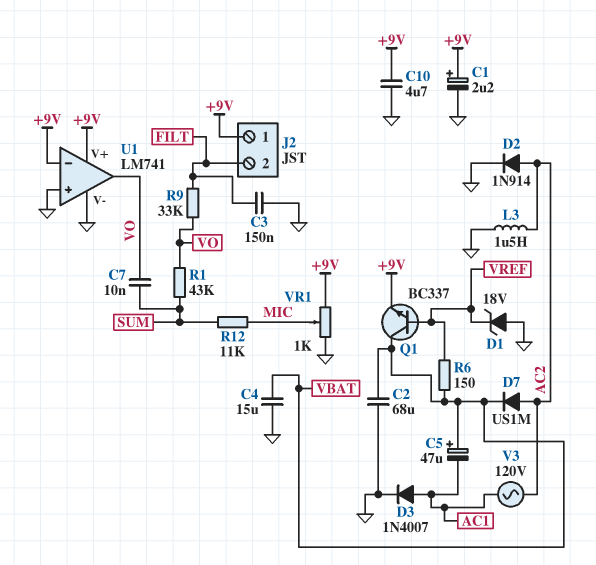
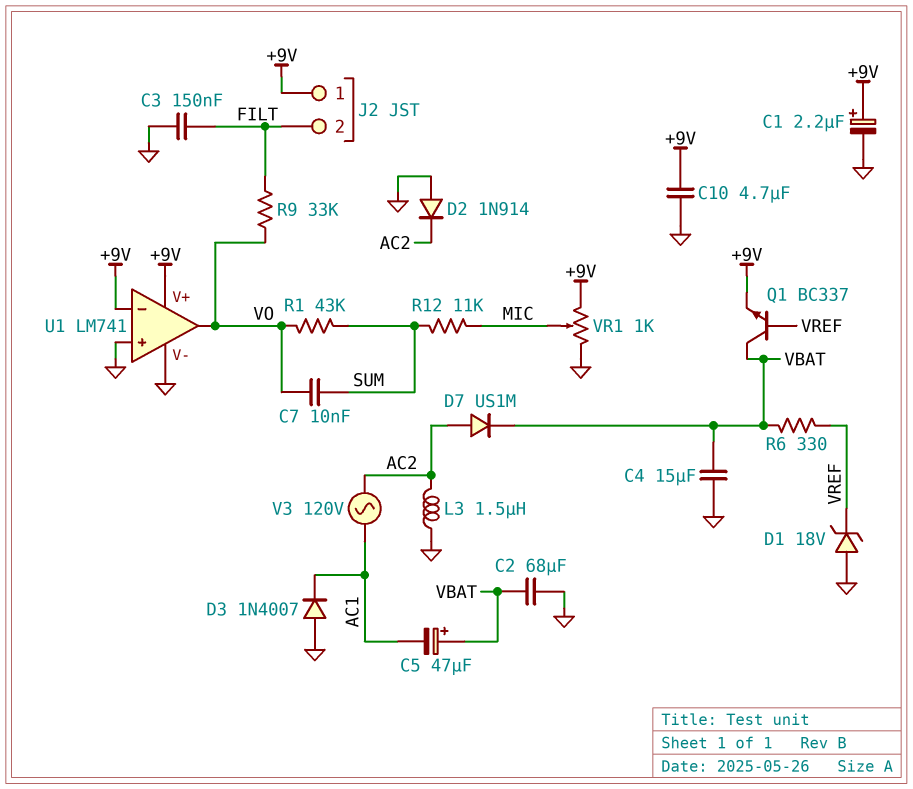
D2: diode 1N914 (A AC2, K GND) -> diode 1N914 (A GND, K AC2)
D3: diode 1N4007 (A AC1, K GND) -> diode 1N4007 (A GND, K AC1)
R6: 150 (VBAT, VREF) -> 330 (VBAT, VREF)

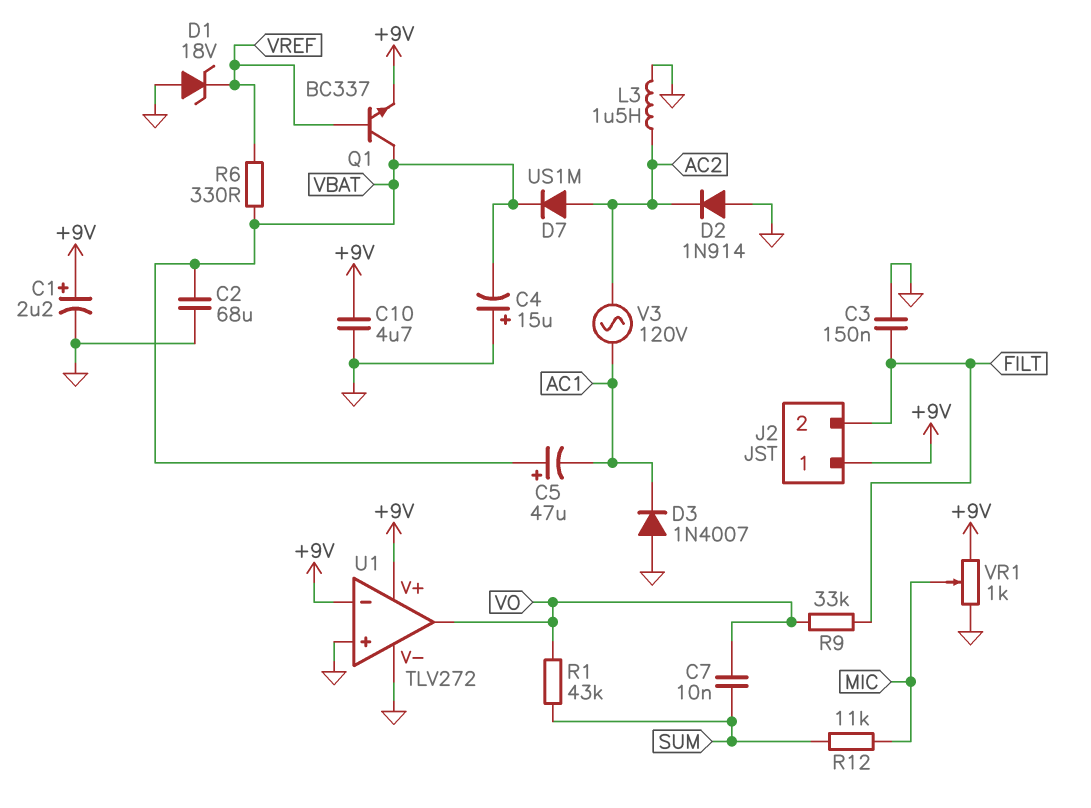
C4: 15uF (GND, VBAT) -> 15uF (plus GND, minus VBAT)
U1: LM741 -> TLV272

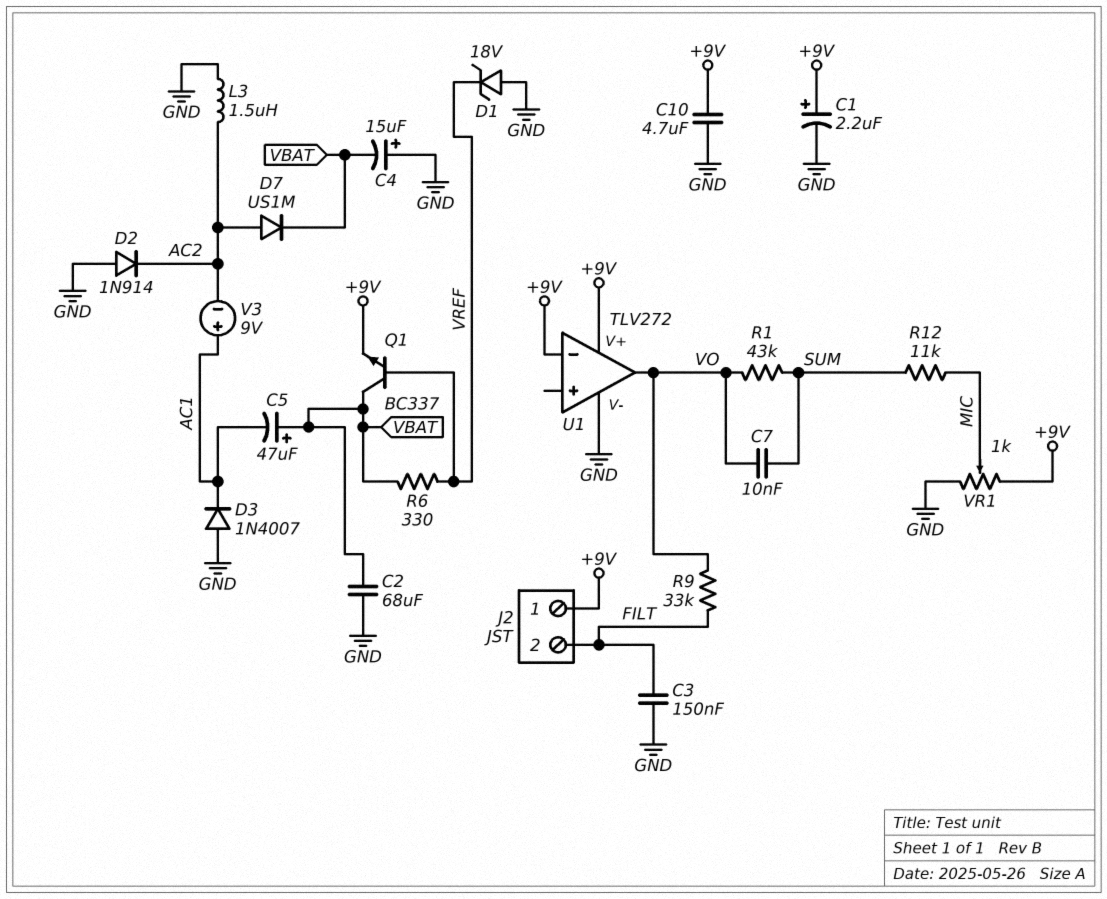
U1 pin in+: GND -> none
V3: AC 120V (AC1, AC2) -> 9V (plus AC1, minus AC2)

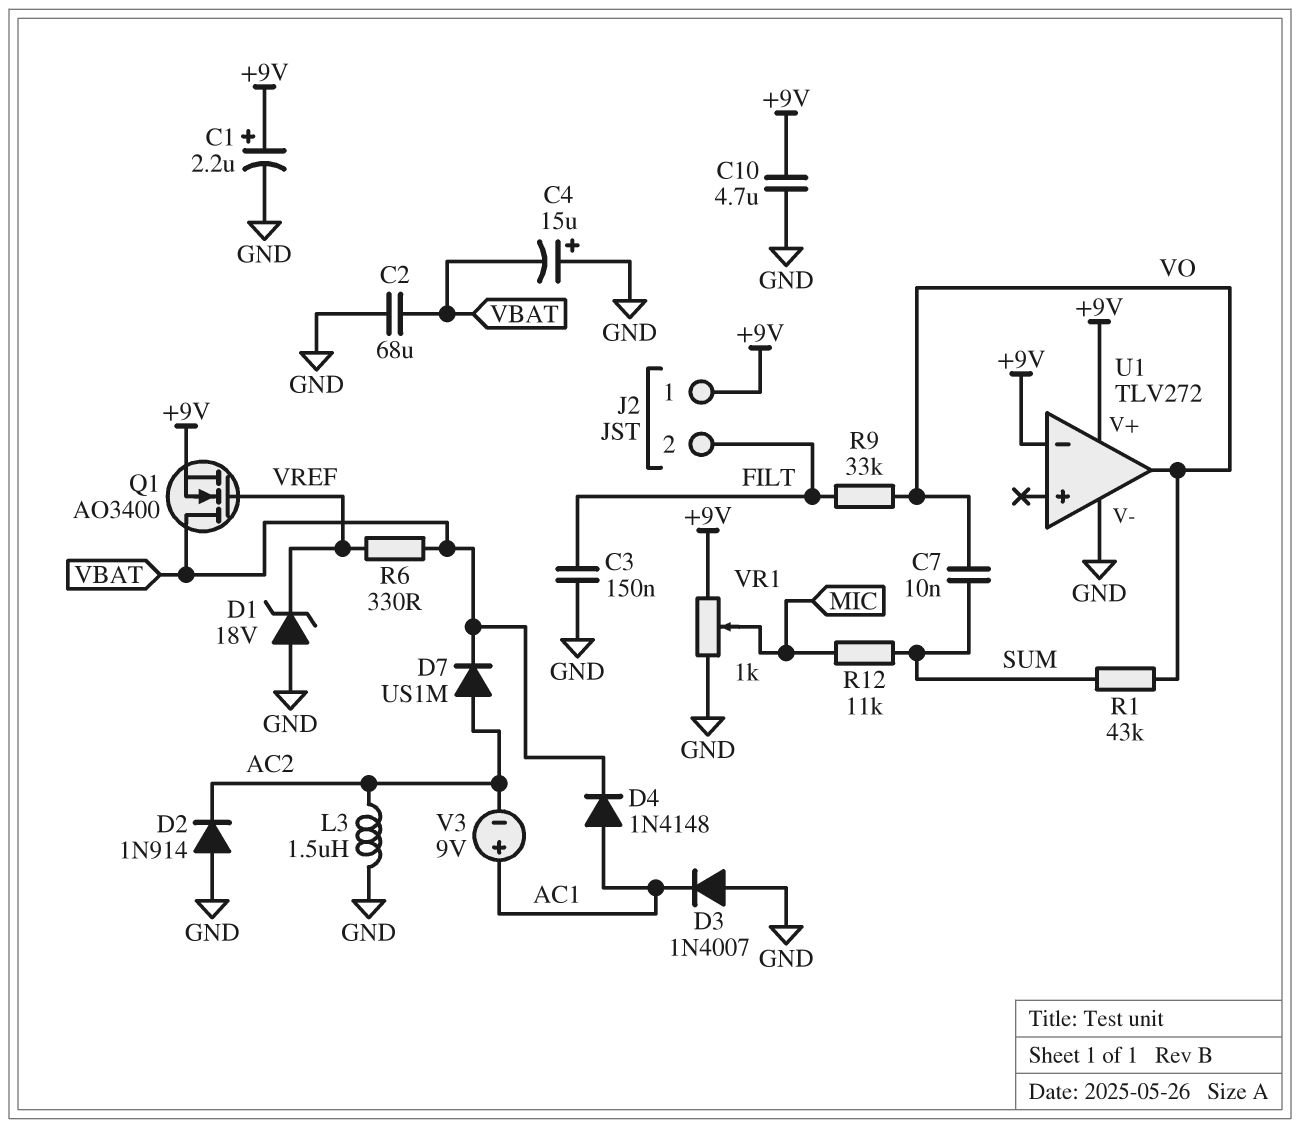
C5: 47uF (plus VBAT, minus AC1) -> none
D4: none -> diode 1N4148 (A AC1, K VBAT)
Q1: NPN BC337 (B VREF, C VBAT, E +9V) -> NMOS AO3400 (G VREF, D VBAT, S +9V)

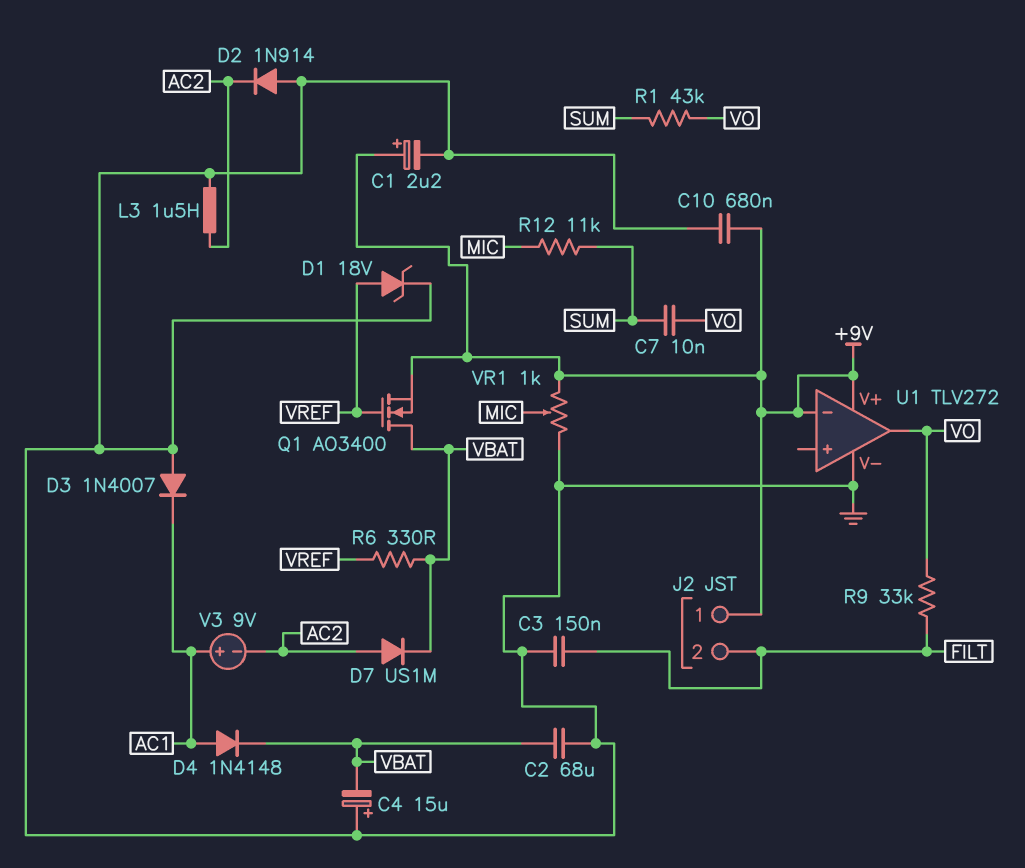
C10: 4.7uF (+9V, GND) -> 680nF (+9V, GND)
D1: zener 18V (A GND, K VREF) -> zener 18V (A VREF, K GND)

